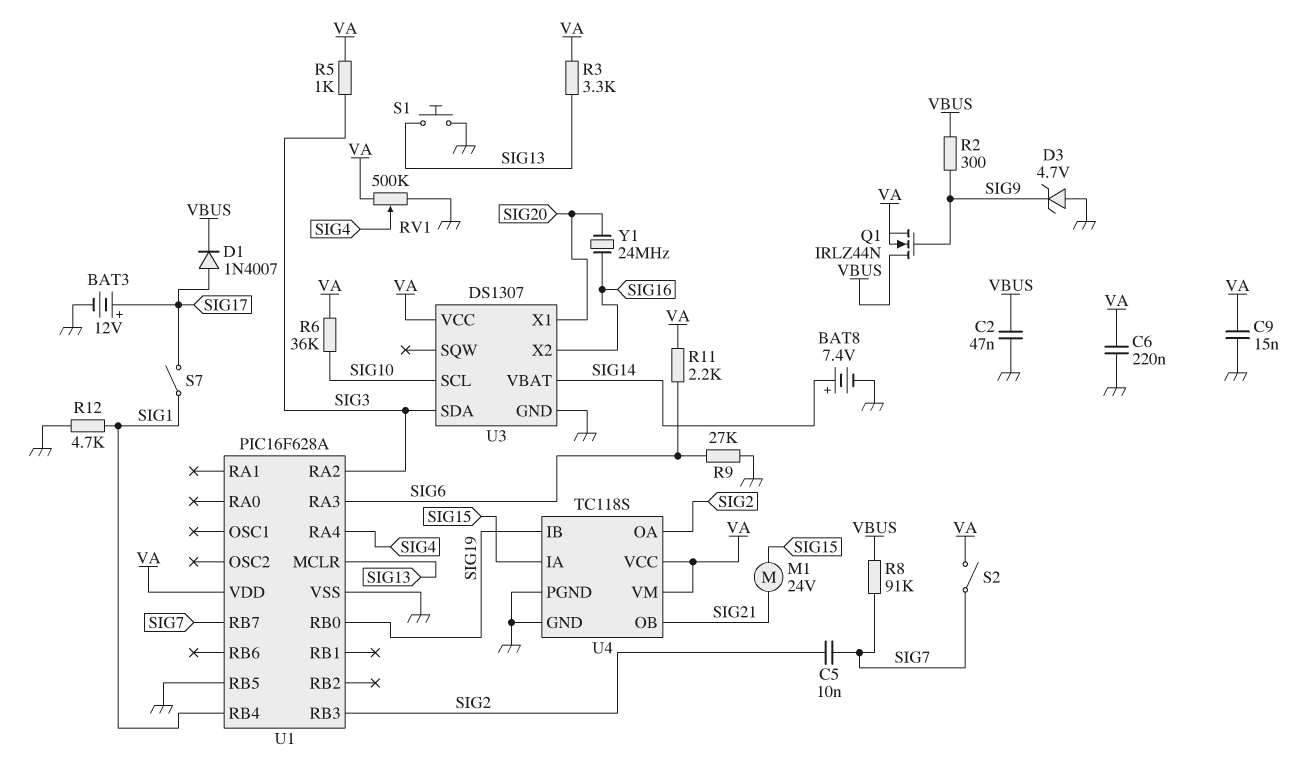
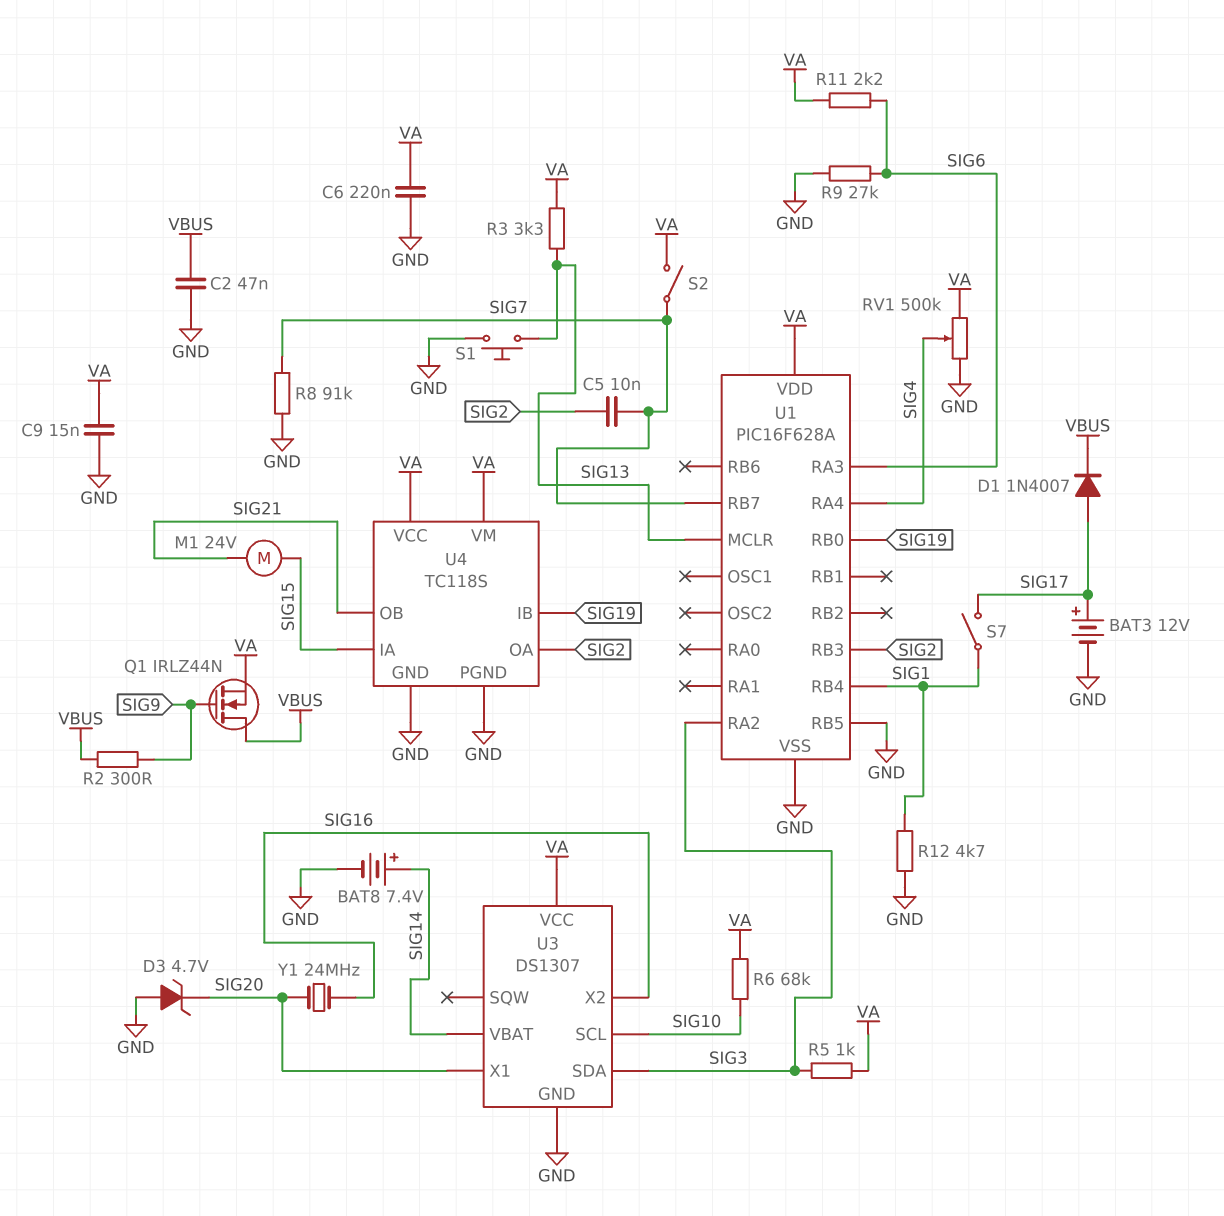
D3: zener 4.7V (A GND, K SIG9) -> zener 4.7V (A GND, K SIG20)
R6: 36k (SIG10, VA) -> 68k (SIG10, VA)
R8: 91k (SIG7, VBUS) -> 91k (GND, SIG7)

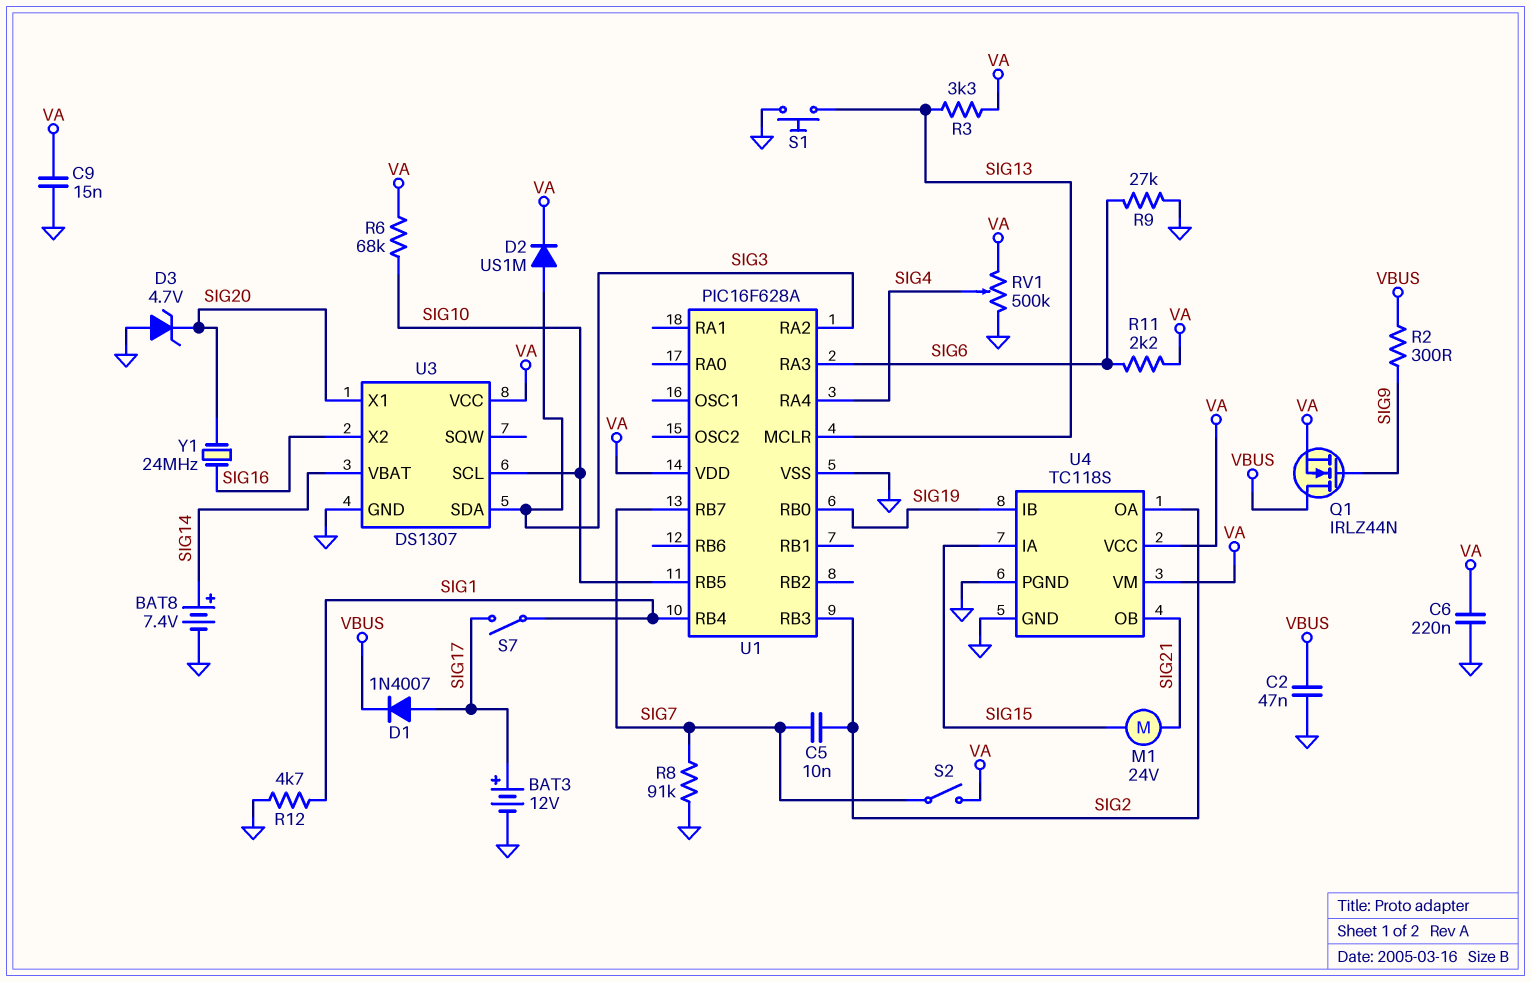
D2: none -> diode US1M (A SIG3, K VA)
R5: 1k (SIG3, VA) -> none
U1 pin RB5: GND -> SIG10

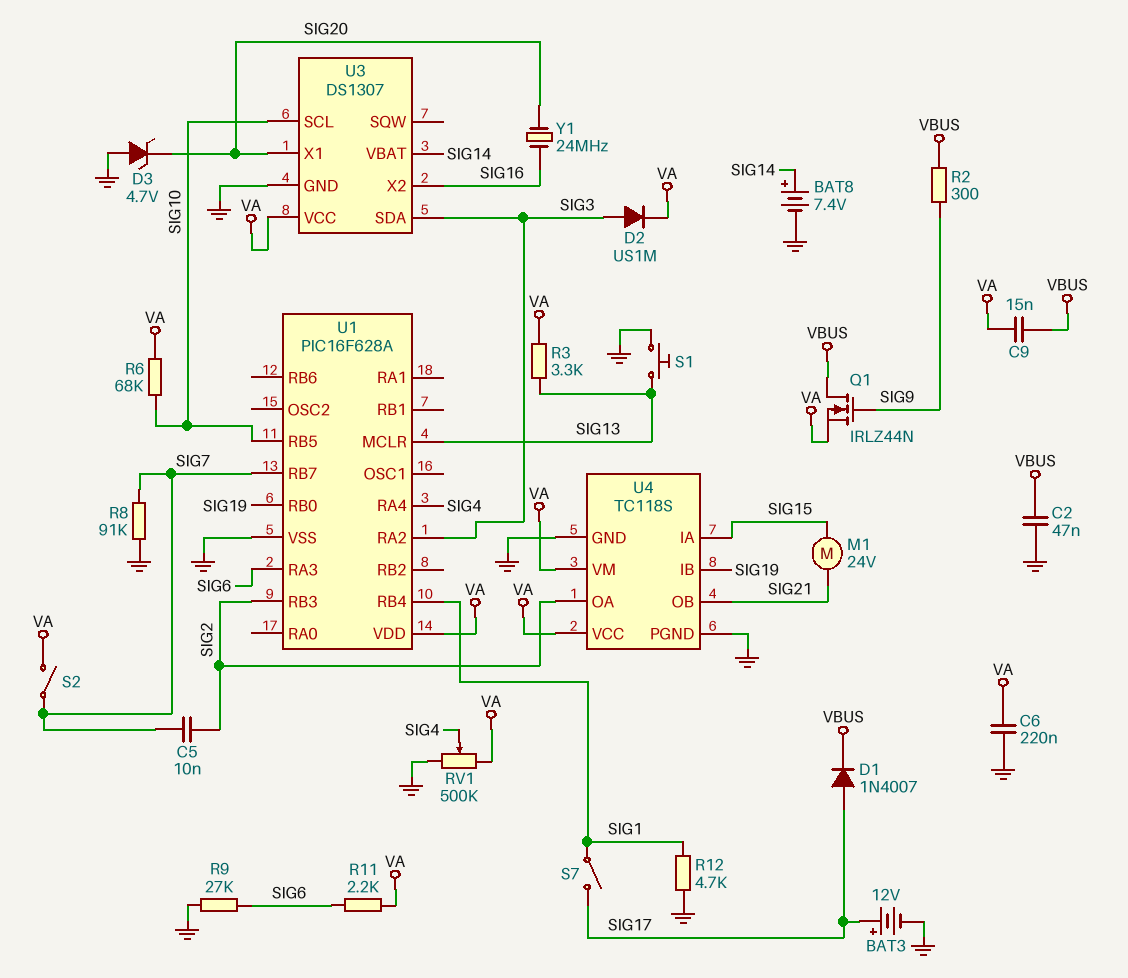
C9: 15nF (GND, VA) -> 15nF (VA, VBUS)

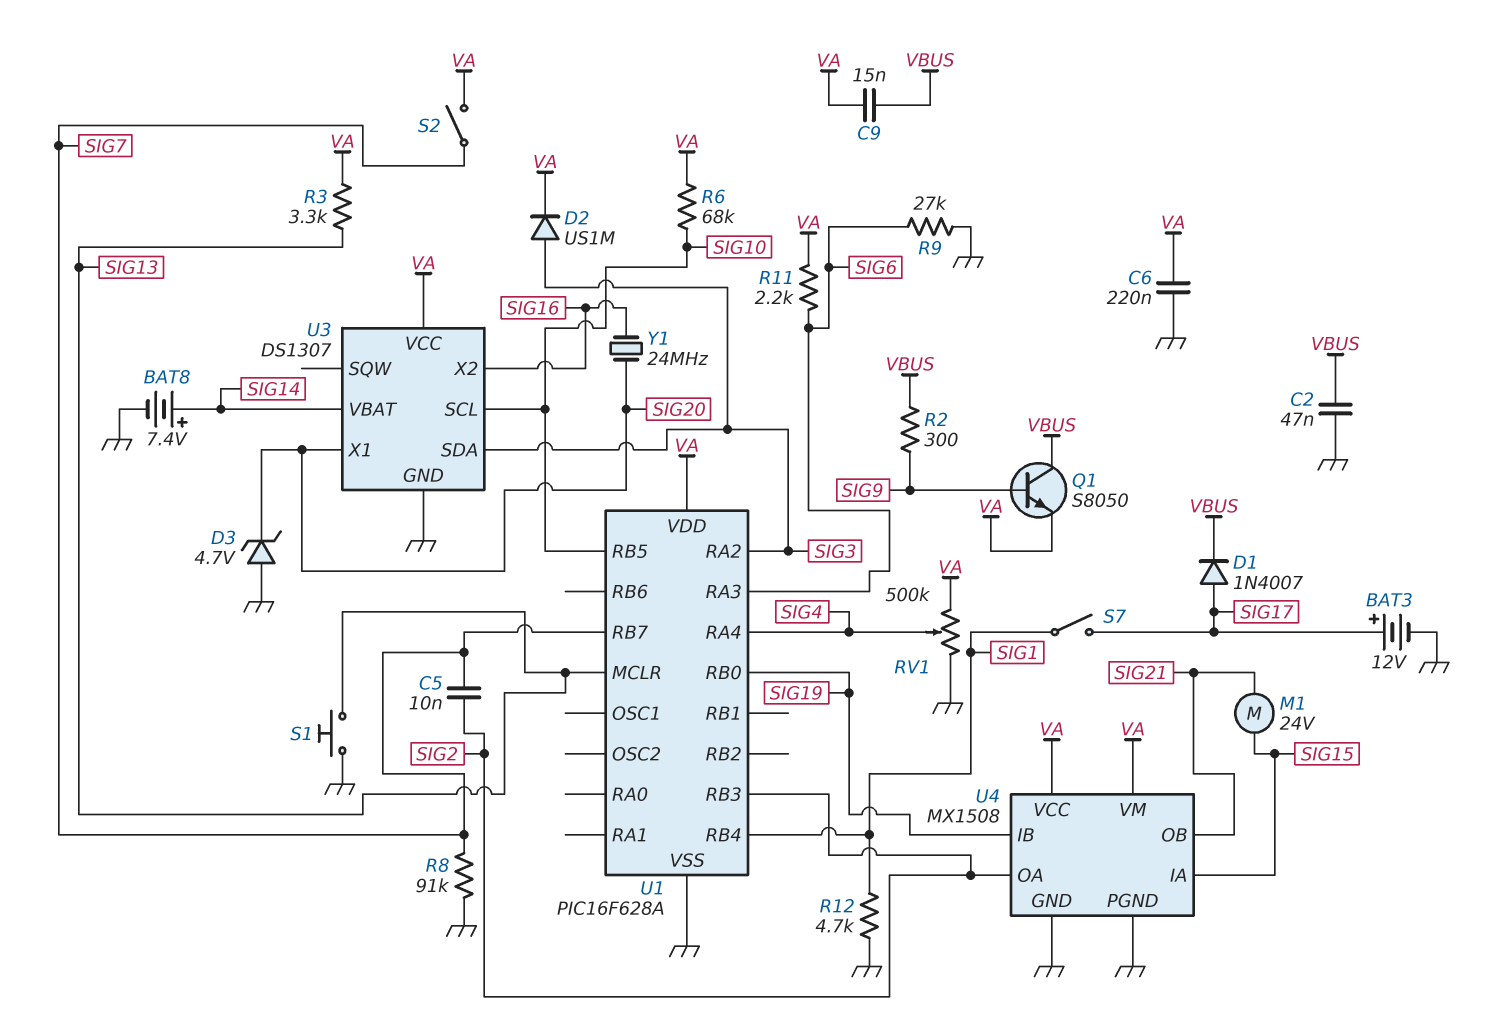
Q1: NMOS IRLZ44N (G SIG9, D VBUS, S VA) -> NPN S8050 (B SIG9, C VBUS, E VA)
U4: TC118S -> MX1508

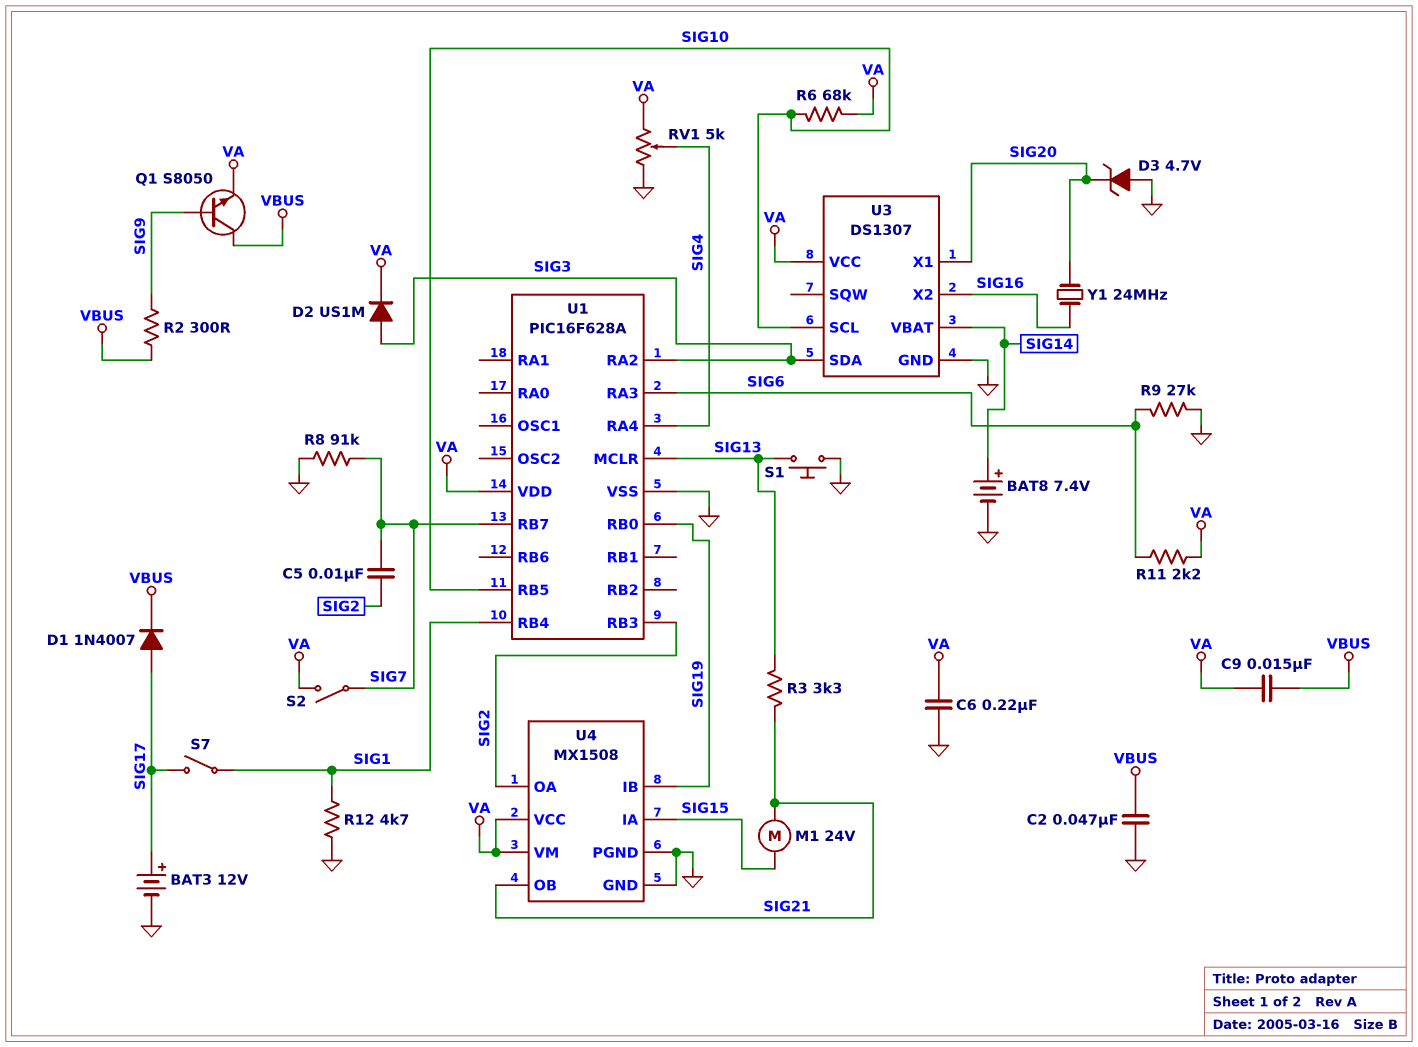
R3: 3.3k (SIG13, VA) -> 3.3k (SIG13, SIG21)
RV1: 500k (GND, VA, wiper SIG4) -> 5k (GND, VA, wiper SIG4)

